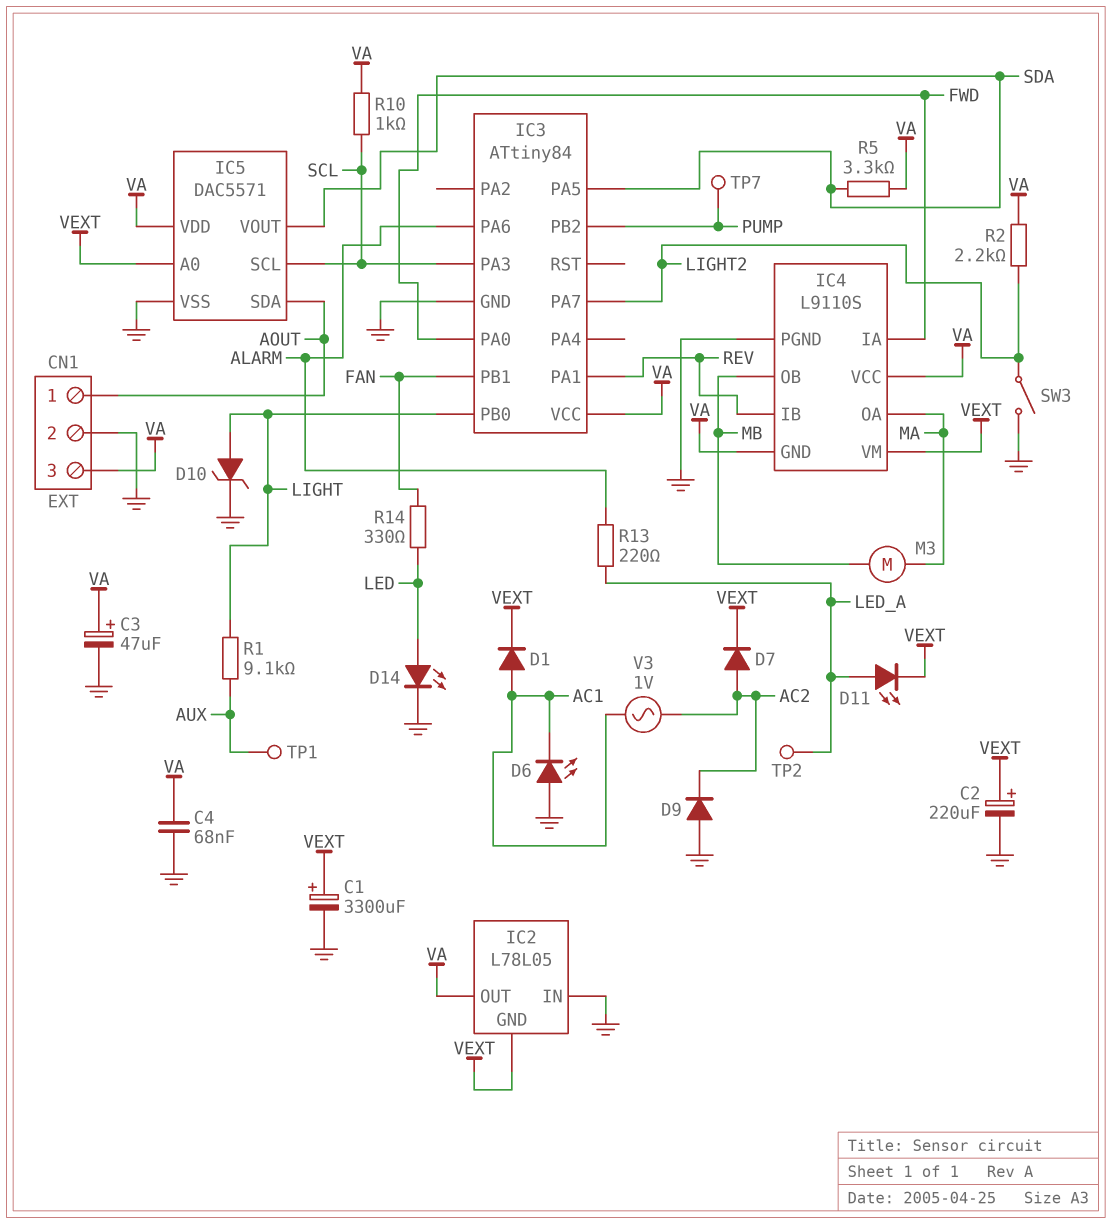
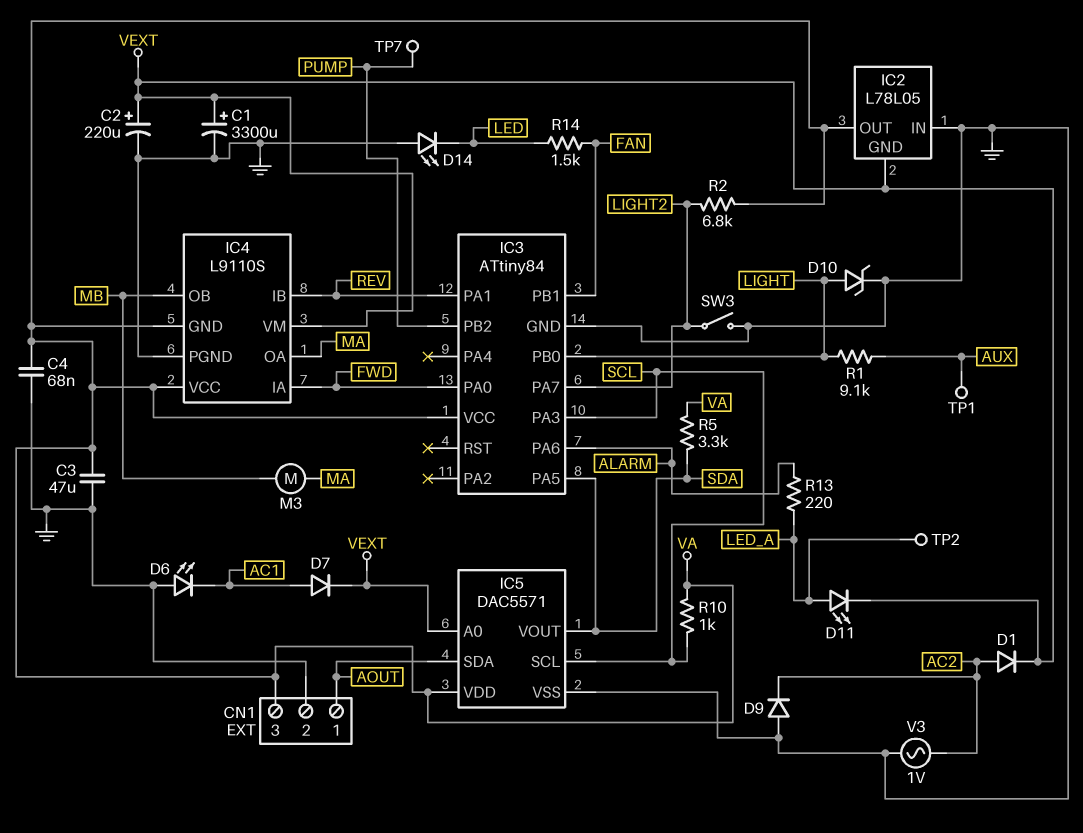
C3: 47uF (plus VA, minus GND) -> 47uF (GND, VA)
D1: diode (A AC1, K VEXT) -> diode (A AC2, K VEXT)
D7: diode (A AC2, K VEXT) -> diode (A AC1, K VEXT)
D14: LED (A LED, K GND) -> LED (A GND, K LED)
R2: 2.2k (LIGHT2, VA) -> 6.8k (LIGHT2, VA)
R14: 330 (FAN, LED) -> 1.5k (FAN, LED)
V3: AC 1V (AC1, AC2) -> AC 1V (AC2, GND)

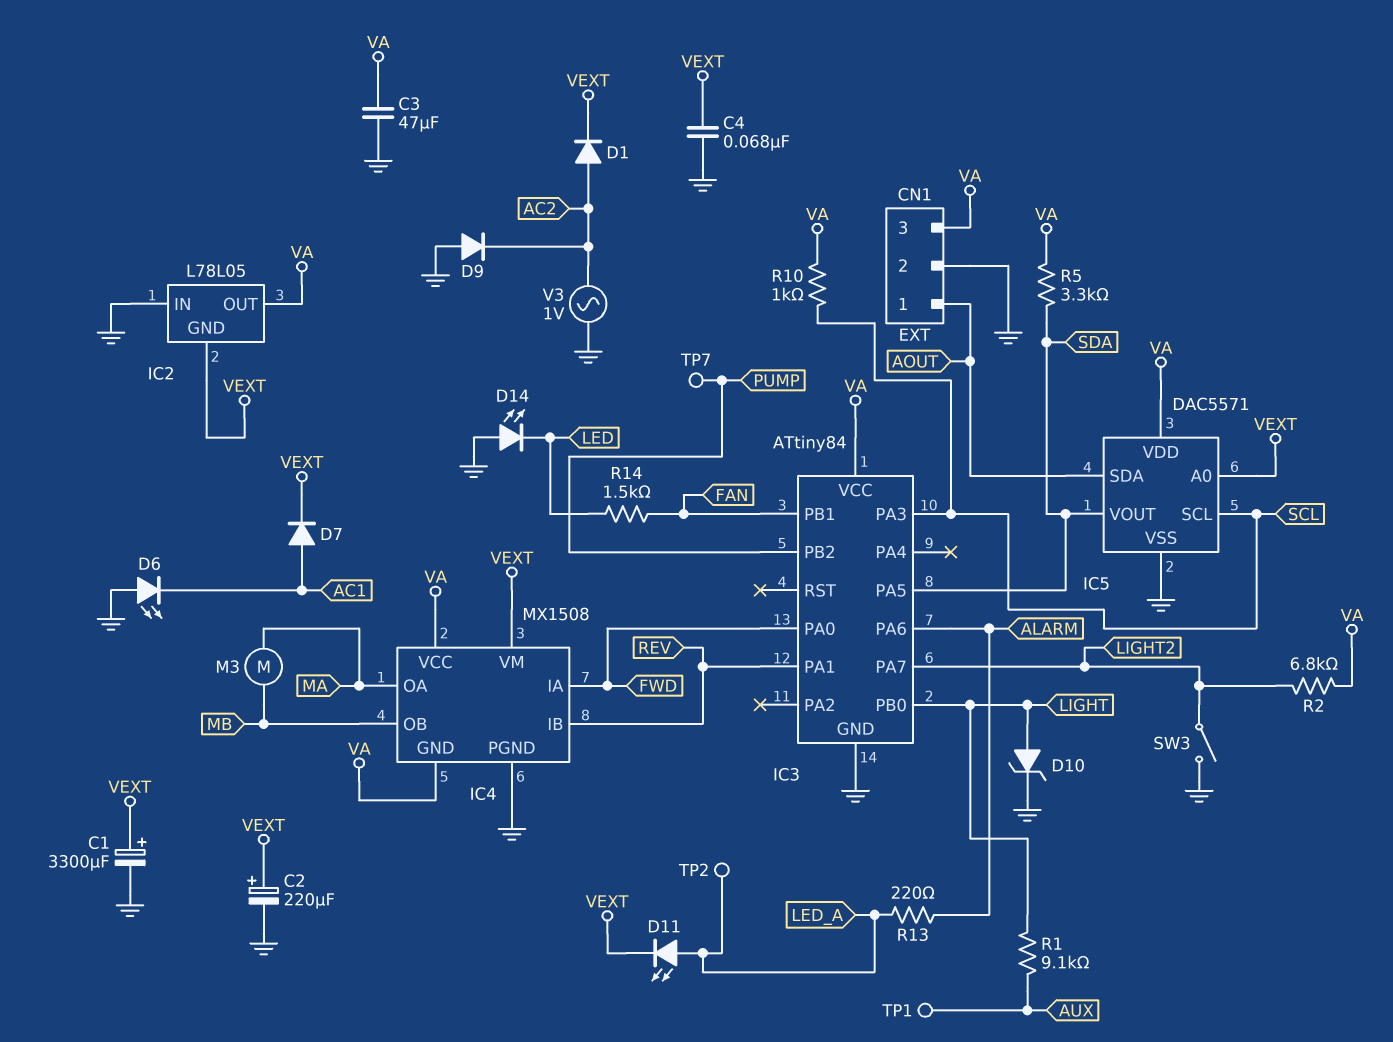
C4: 68nF (GND, VA) -> 68nF (GND, VEXT)
IC4: L9110S -> MX1508

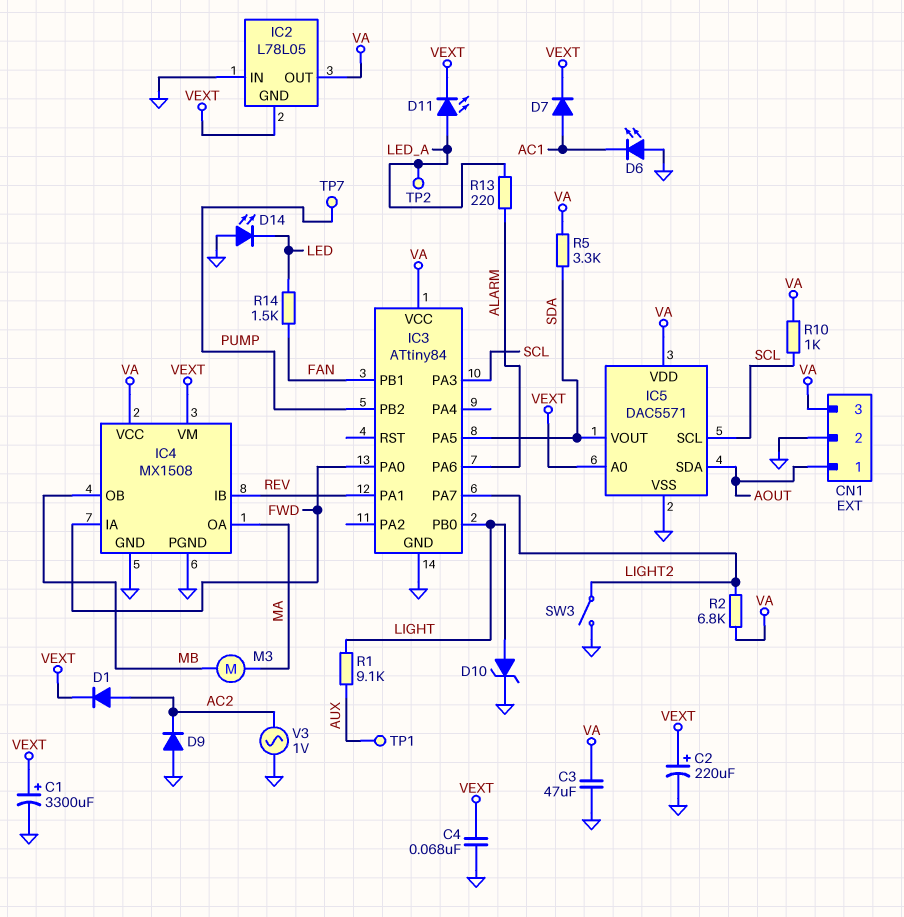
IC4 pin GND: VA -> GND

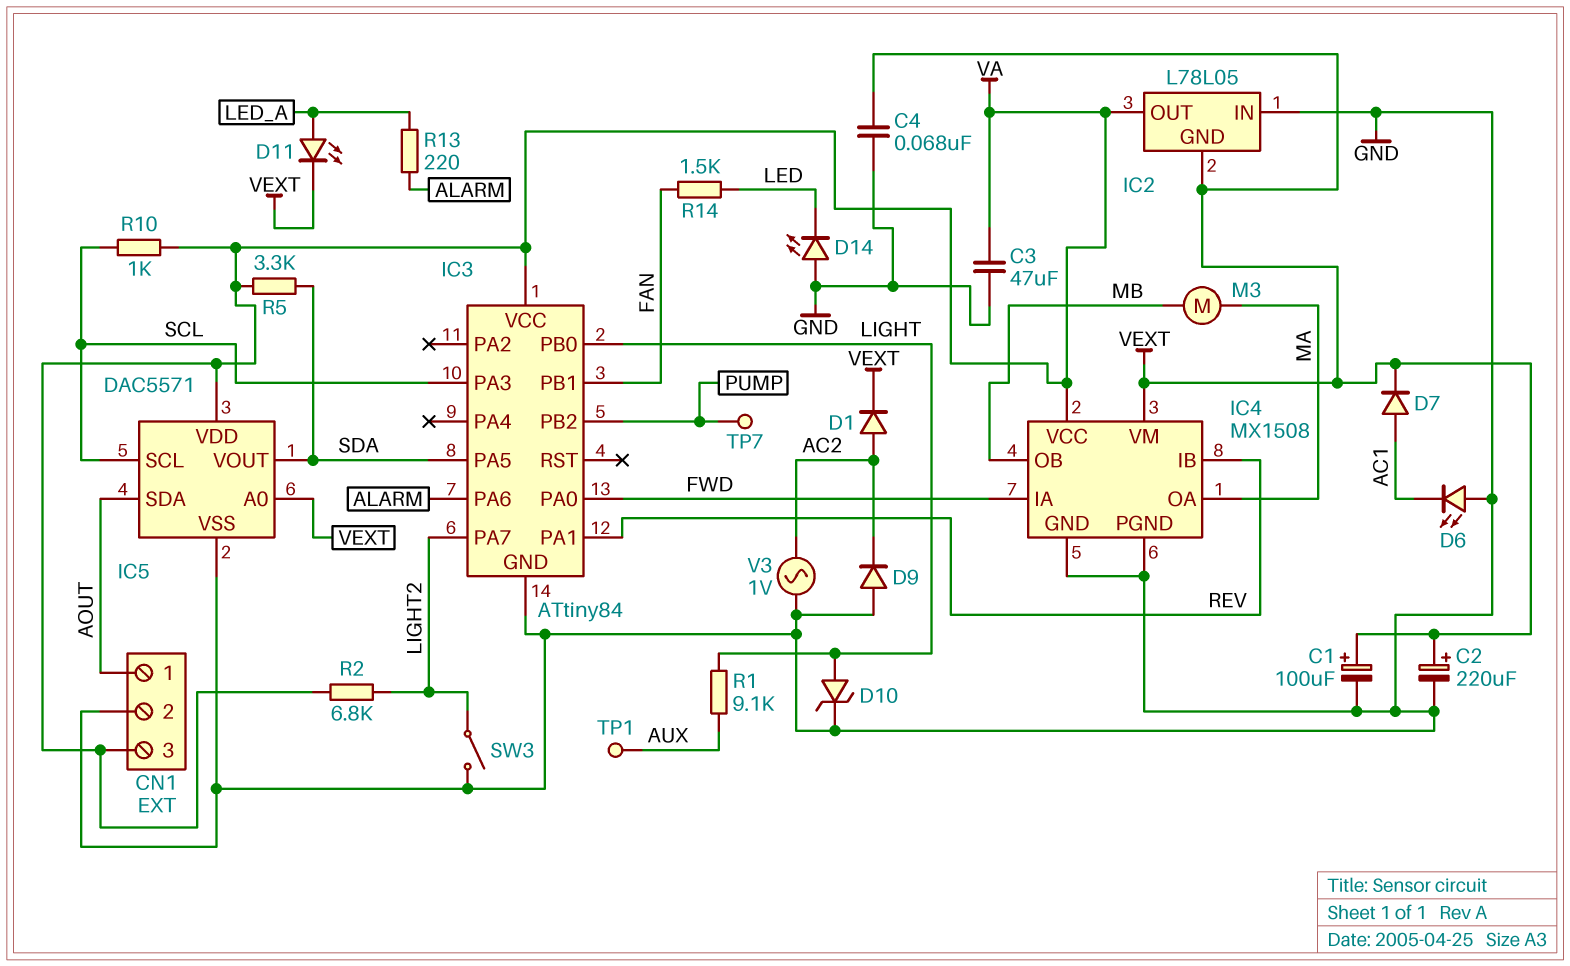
C1: 3300uF (plus VEXT, minus GND) -> 100uF (plus VEXT, minus GND)
TP2: test point (LED_A) -> none

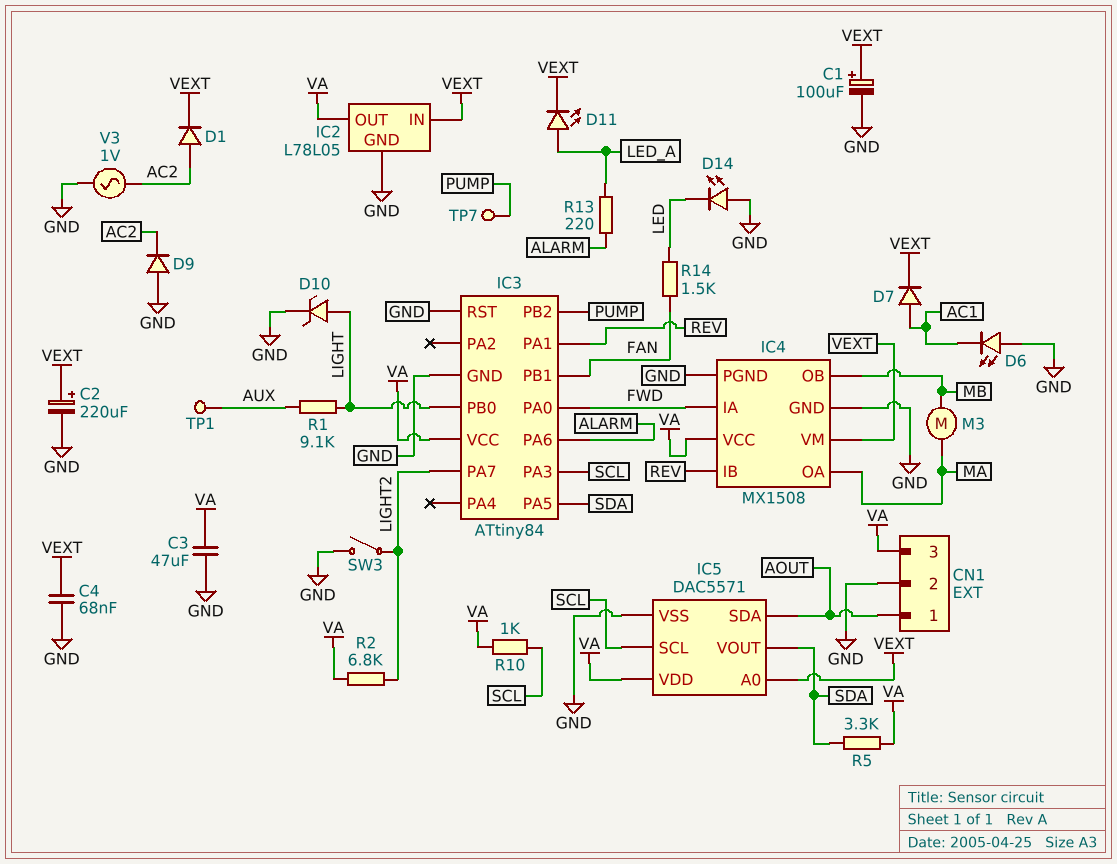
IC2 pin GND: VEXT -> GND
IC2 pin IN: GND -> VEXT
IC3 pin RST: none -> GND

